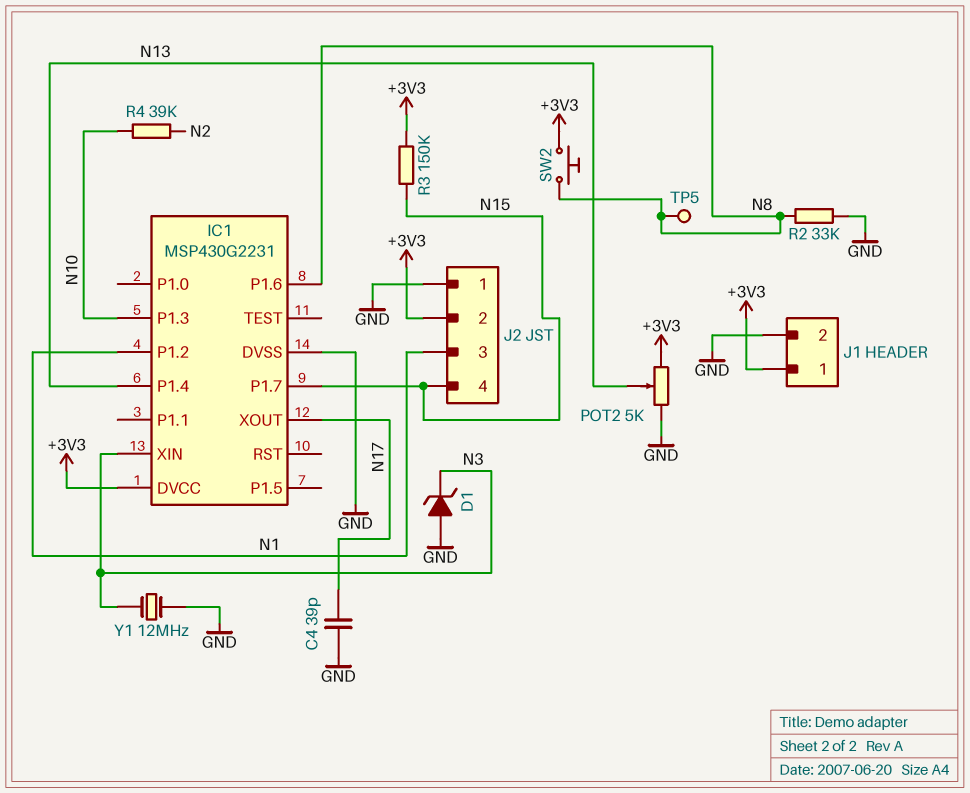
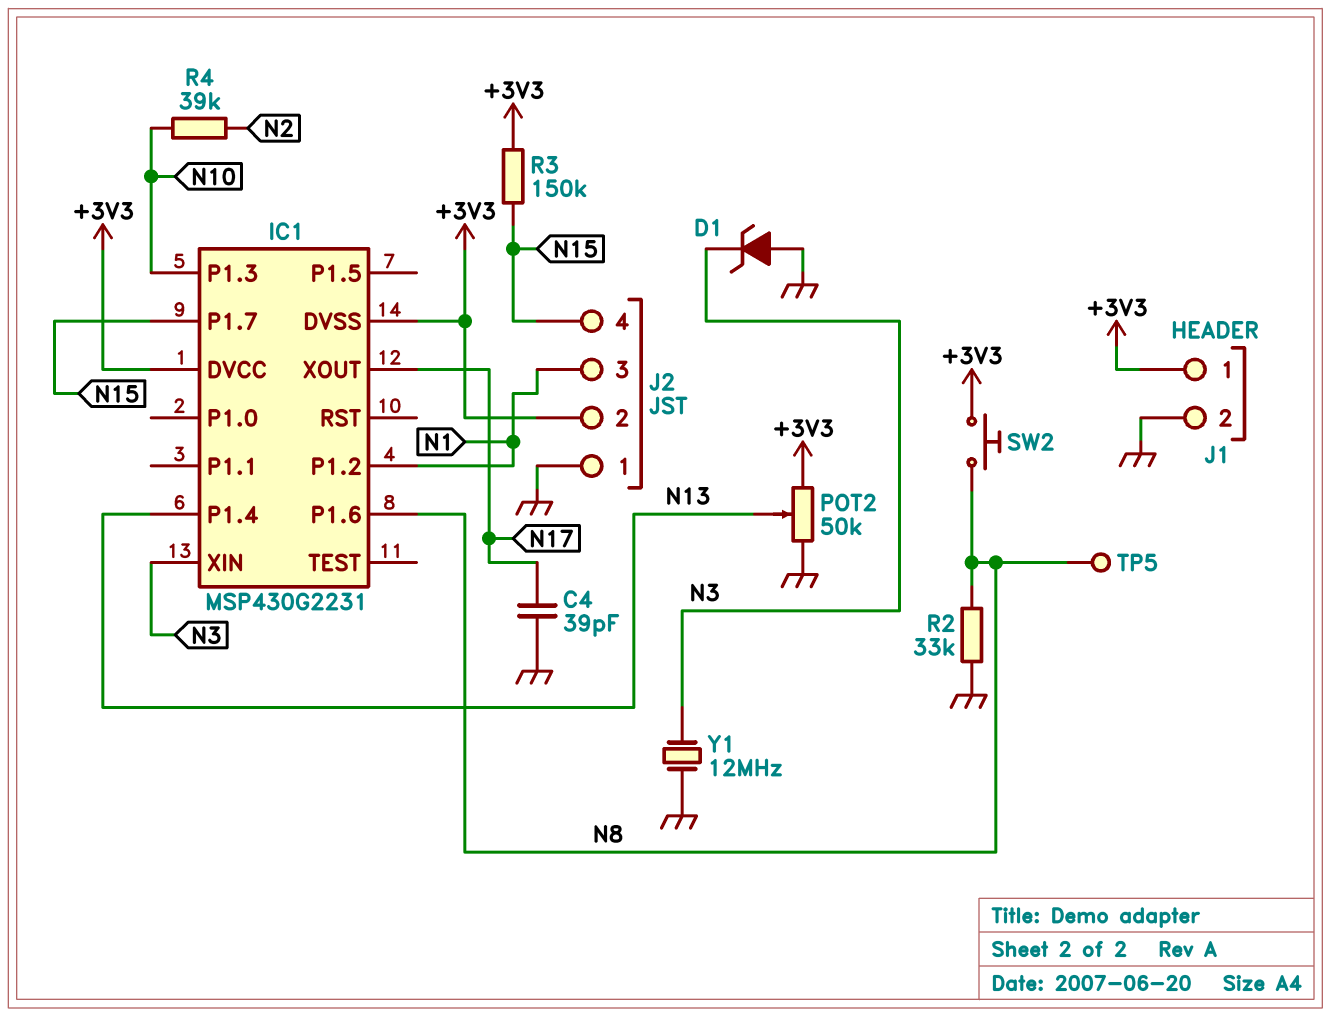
IC1 pin DVSS: GND -> +3V3
POT2: 5k (+3V3, GND, wiper N13) -> 50k (+3V3, GND, wiper N13)

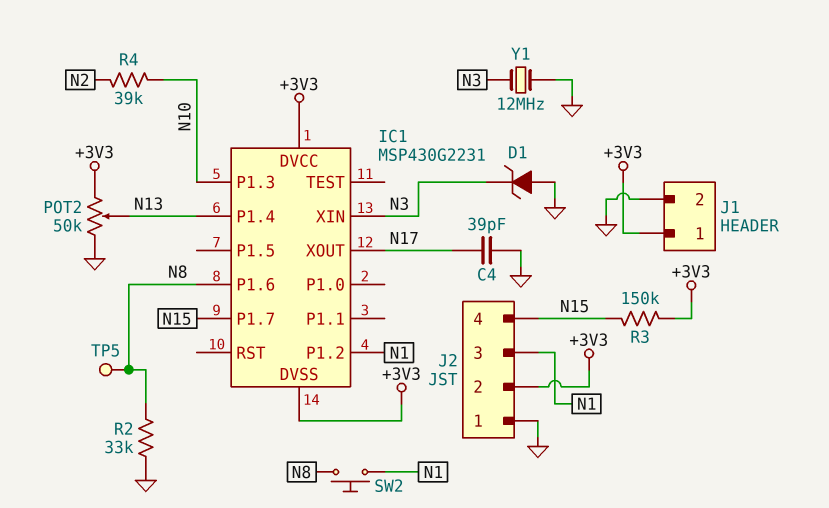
SW2: button (+3V3, N8) -> button (N1, N8)

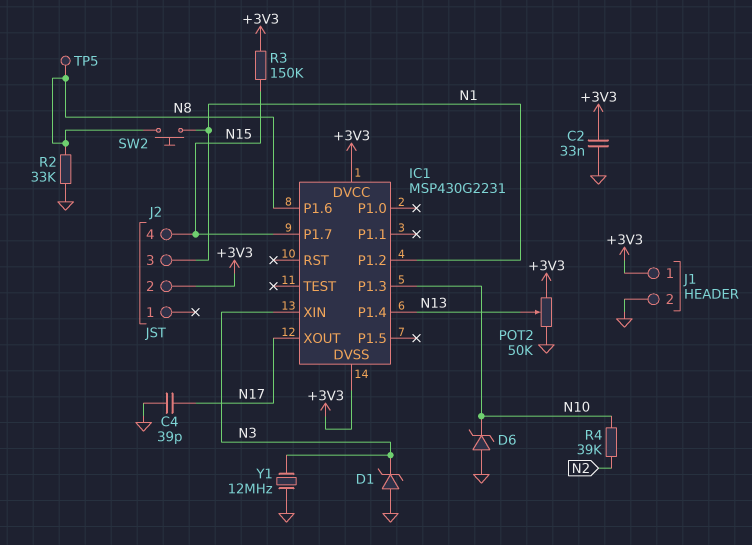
C2: none -> 33nF (+3V3, GND)
D6: none -> zener (A GND, K N10)
J2 pin 1: GND -> none

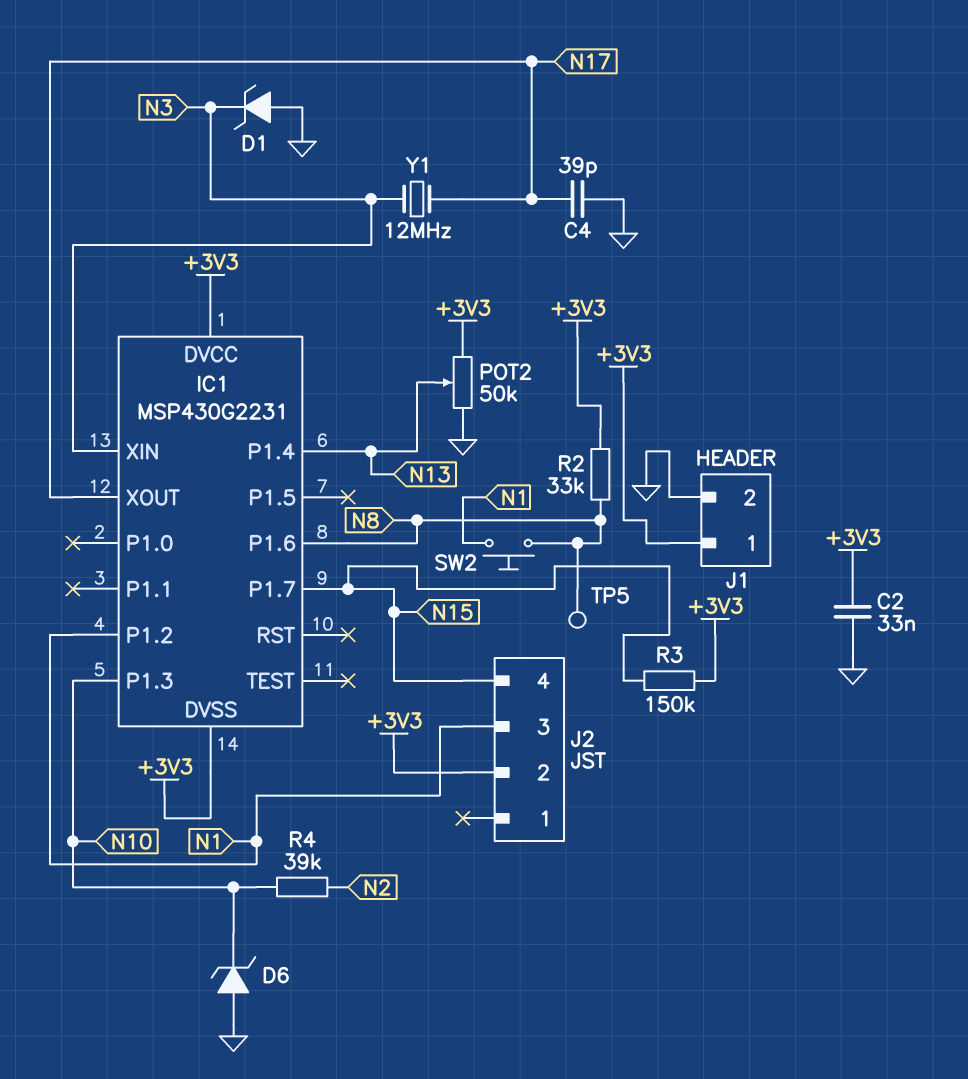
R2: 33k (GND, N8) -> 33k (+3V3, N8)
Y1: 12MHz (GND, N3) -> 12MHz (N3, N17)

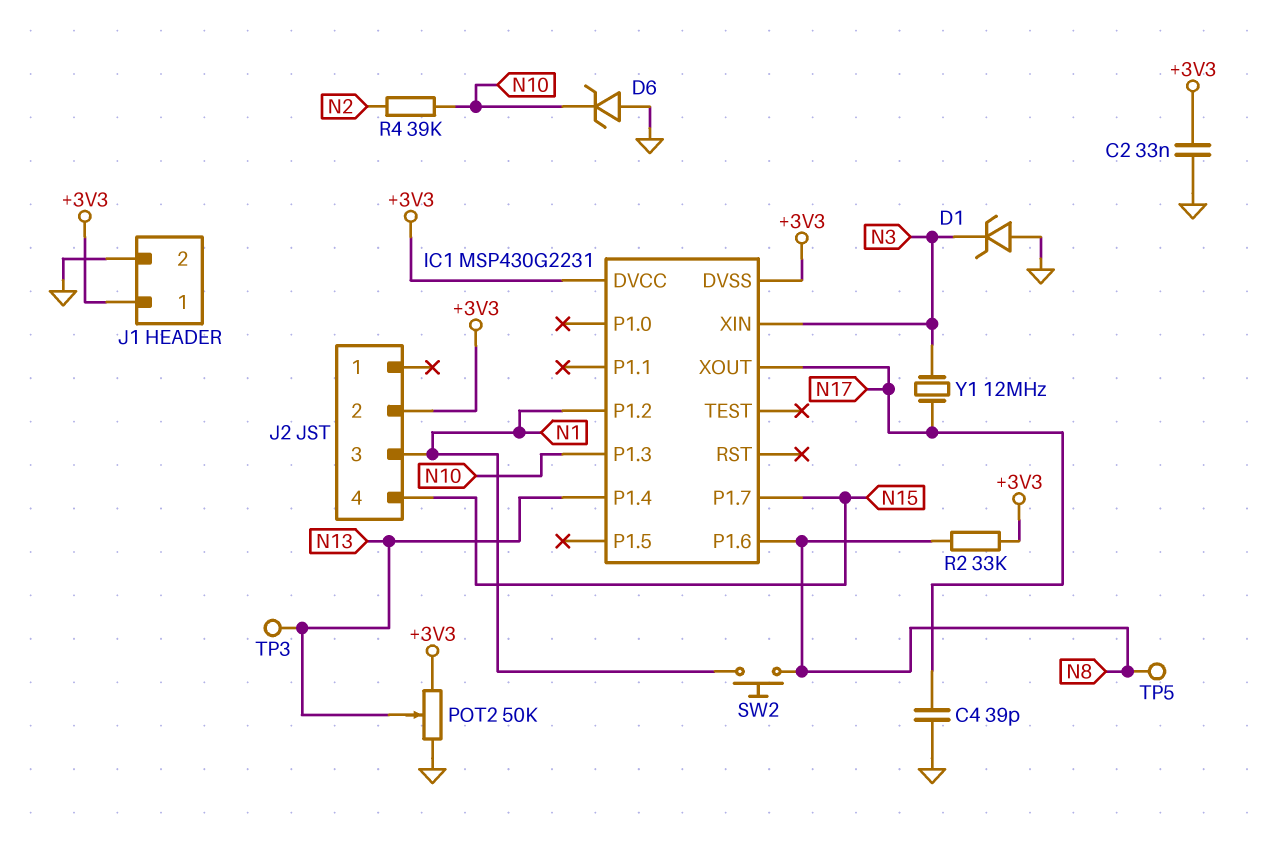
R3: 150k (+3V3, N15) -> none
TP3: none -> test point (N13)

